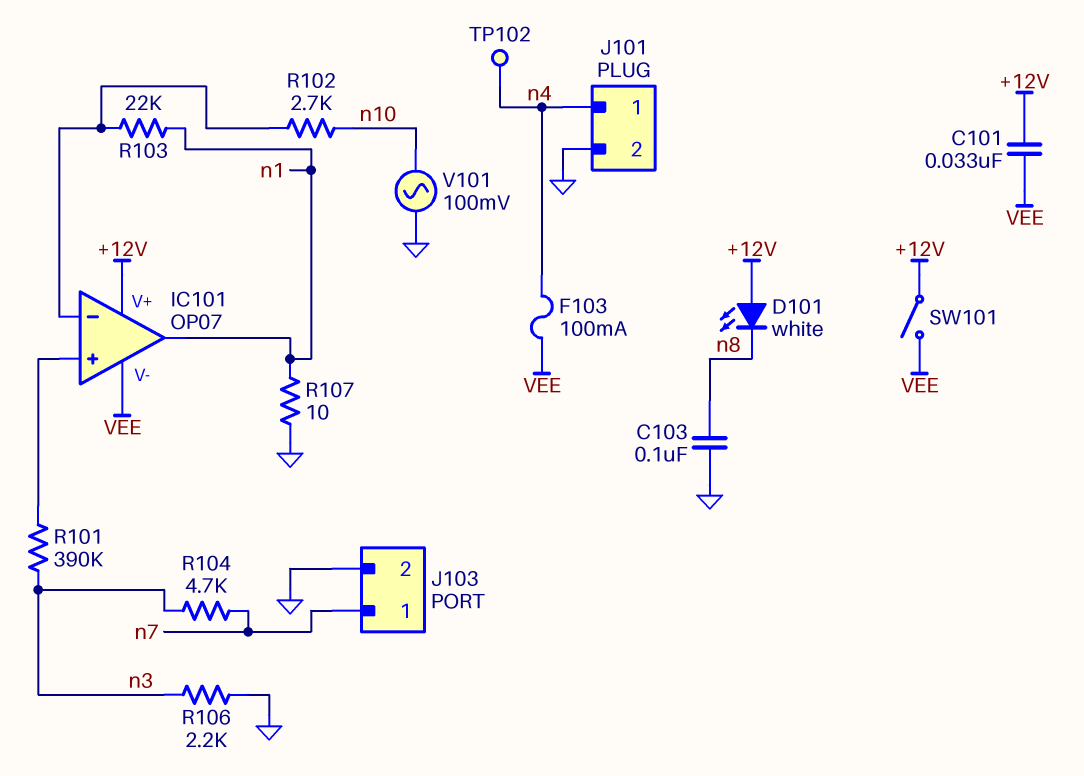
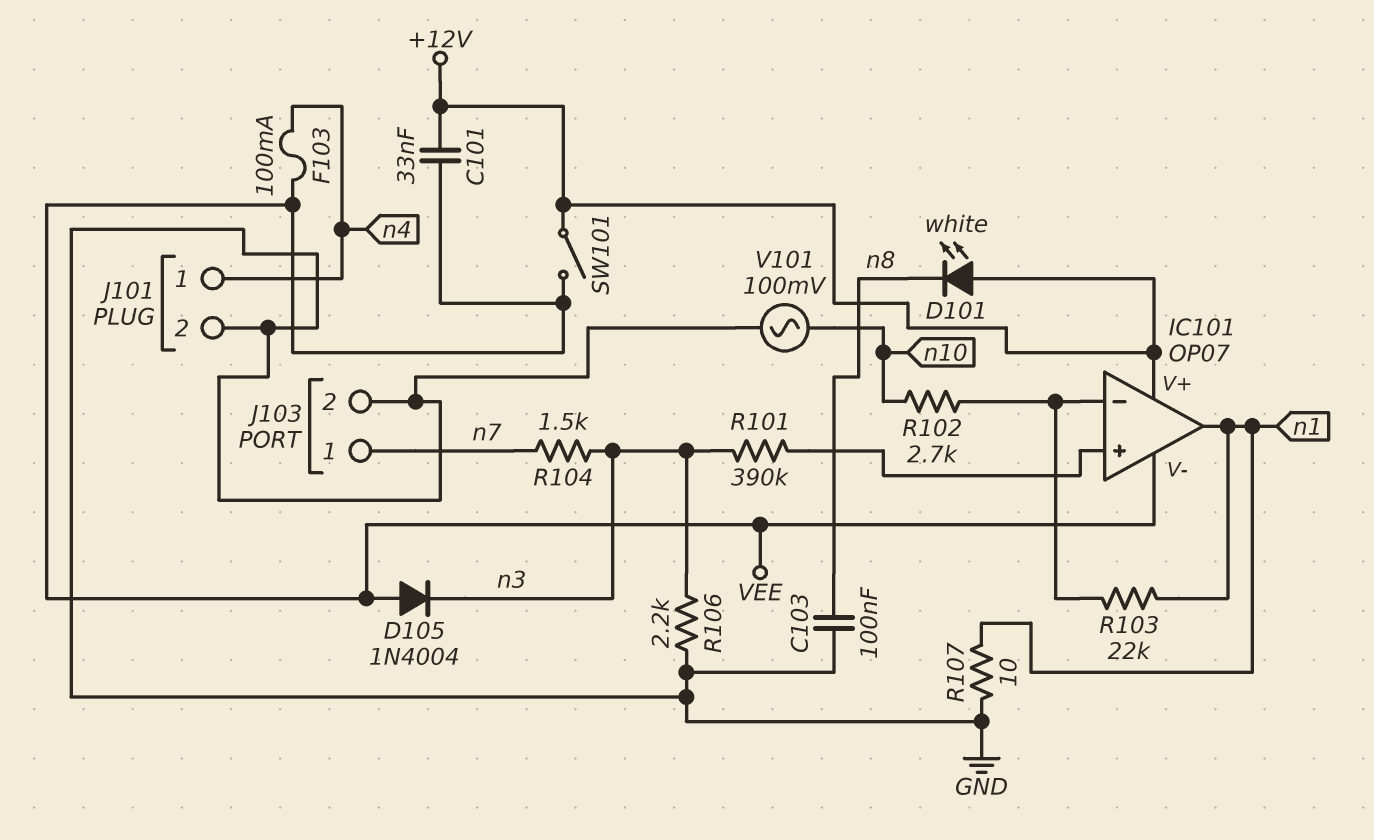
D105: none -> diode 1N4004 (A VEE, K n3)
R104: 4.7k (n3, n7) -> 1.5k (n3, n7)
TP102: test point (n4) -> none

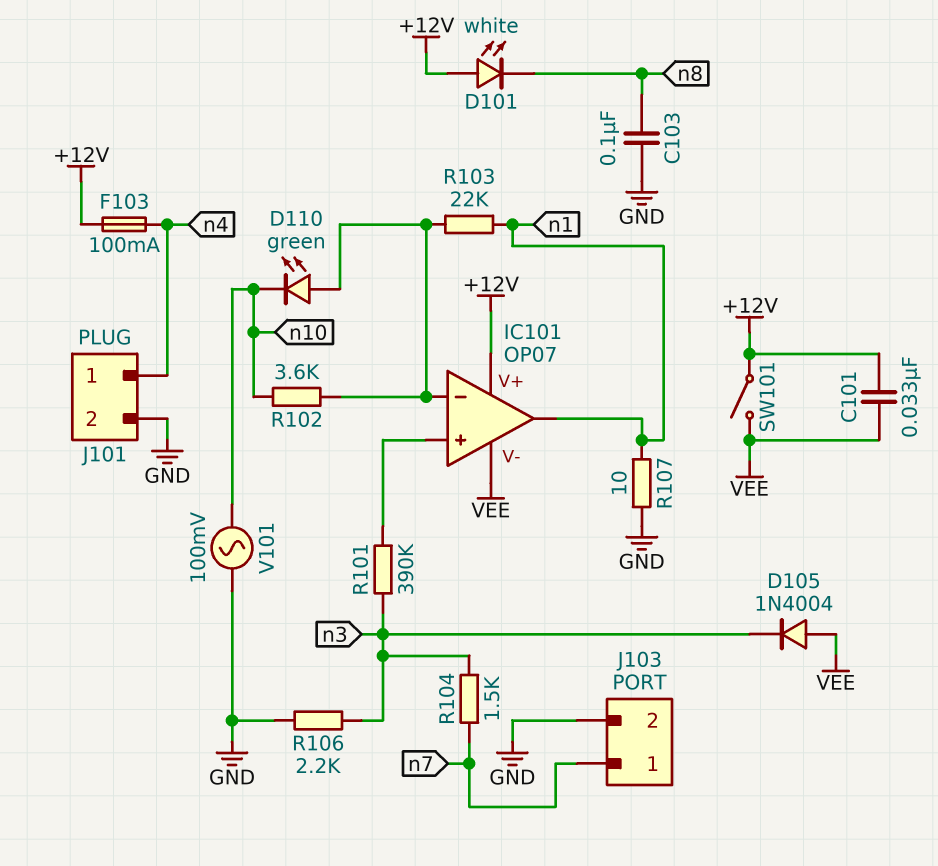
D110: none -> LED green (A IC101/in-, K n10)
F103: 100mA (VEE, n4) -> 100mA (+12V, n4)
R102: 2.7k (IC101/in-, n10) -> 3.6k (IC101/in-, n10)

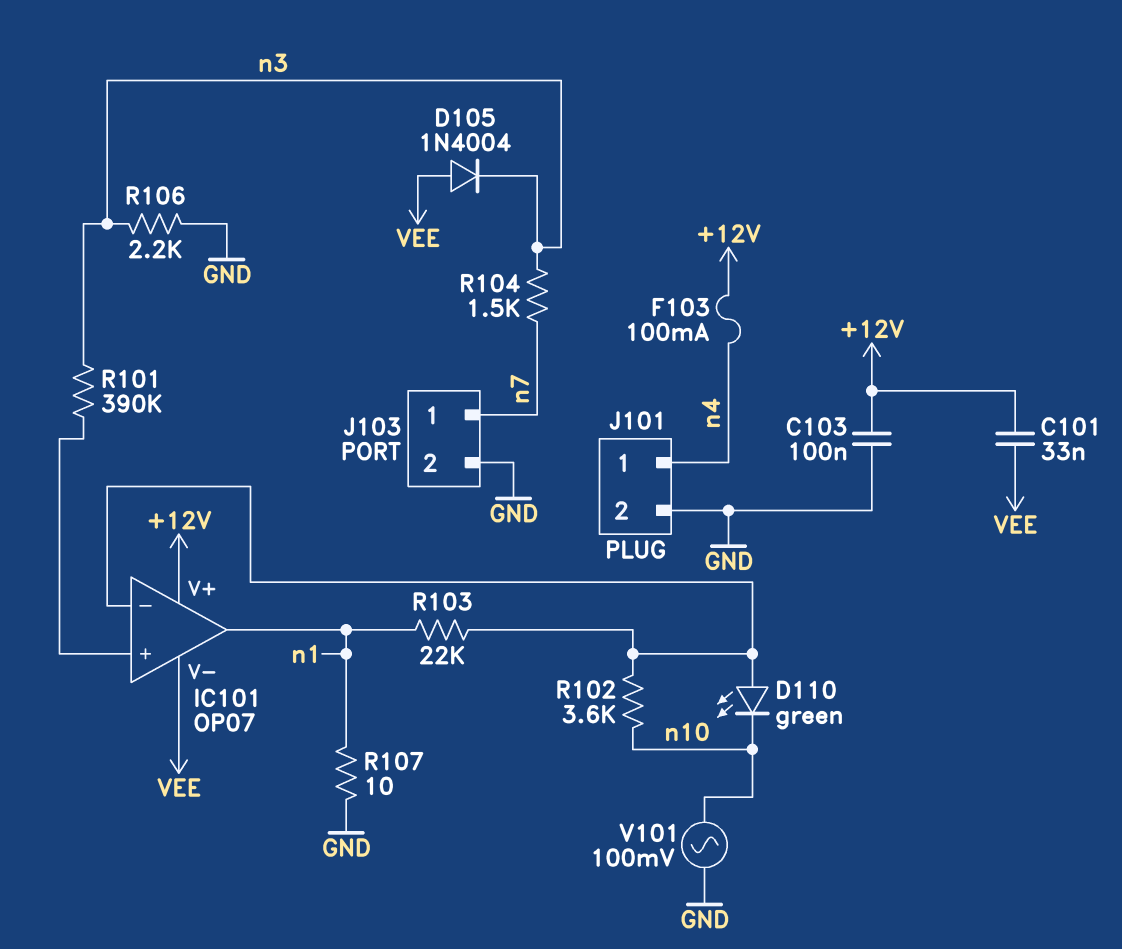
C103: 100nF (GND, n8) -> 100nF (+12V, GND)
D101: LED white (A +12V, K n8) -> none
SW101: switch (+12V, VEE) -> none

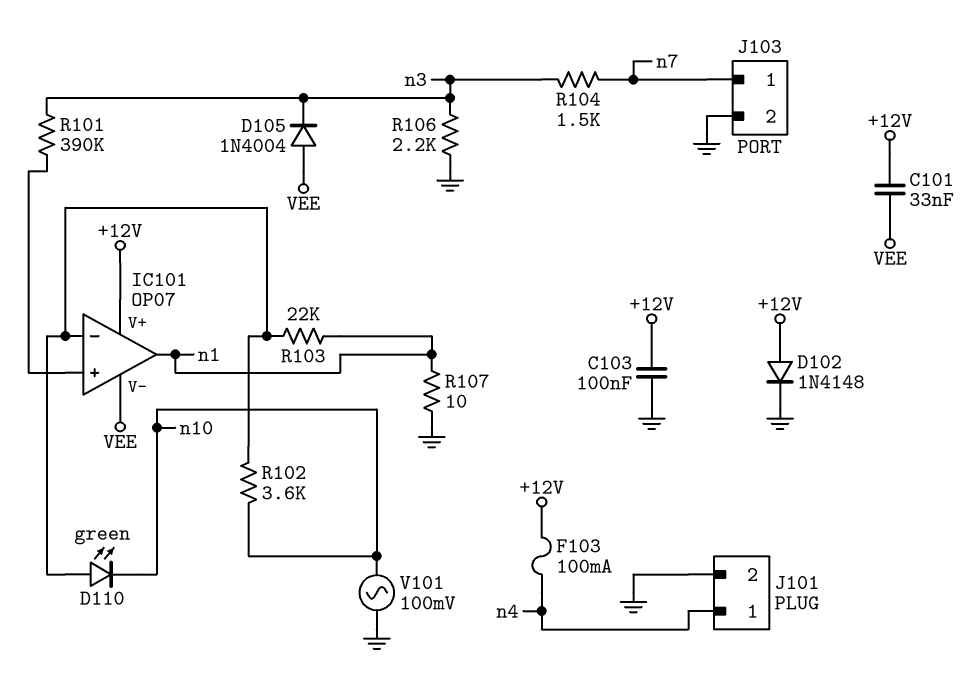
D102: none -> diode 1N4148 (A +12V, K GND)

